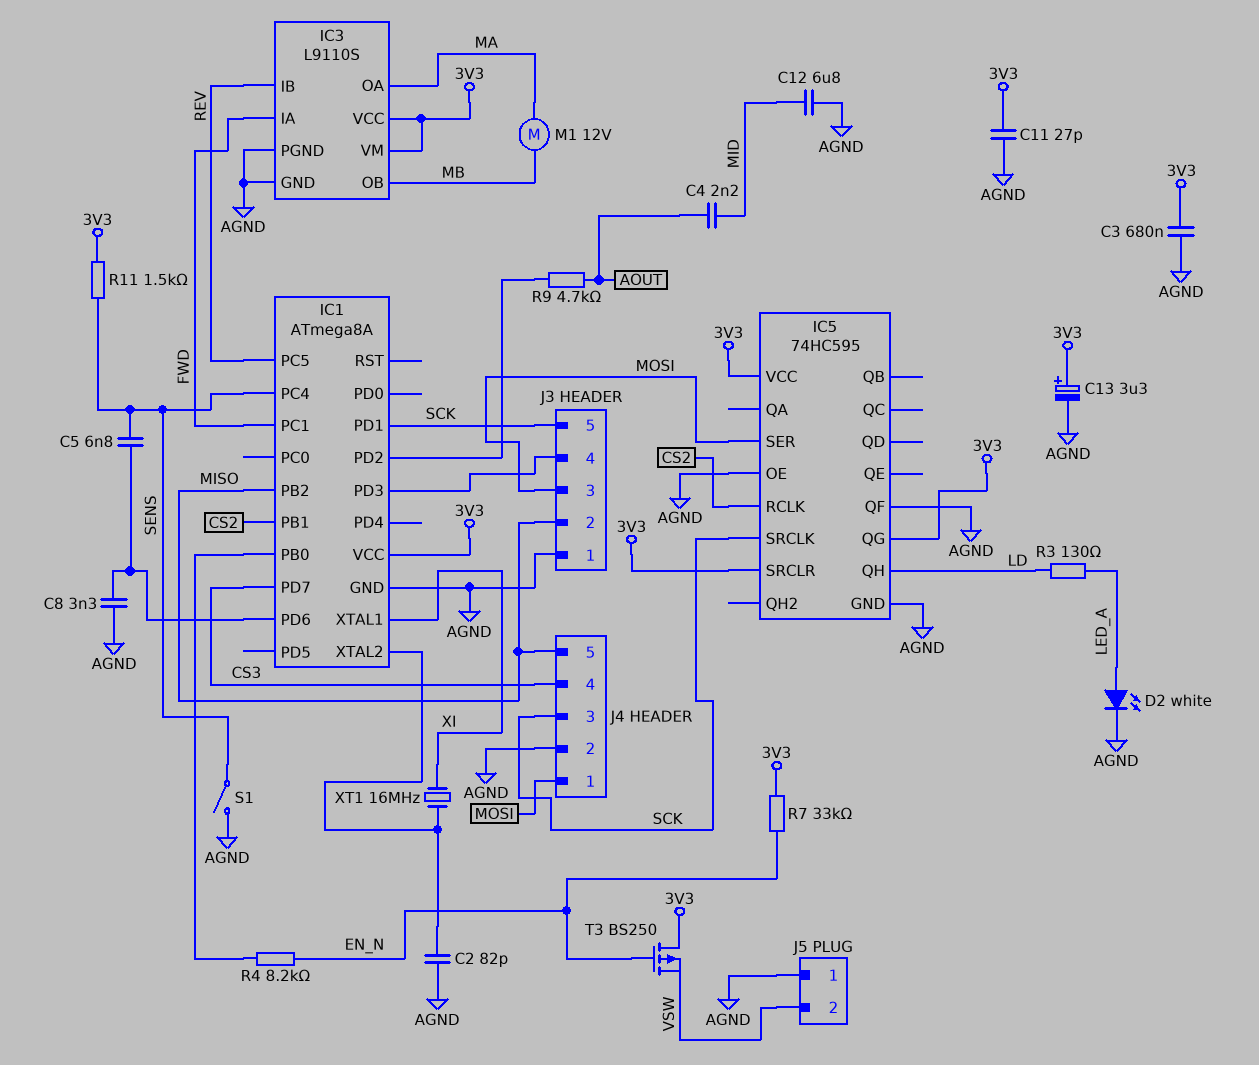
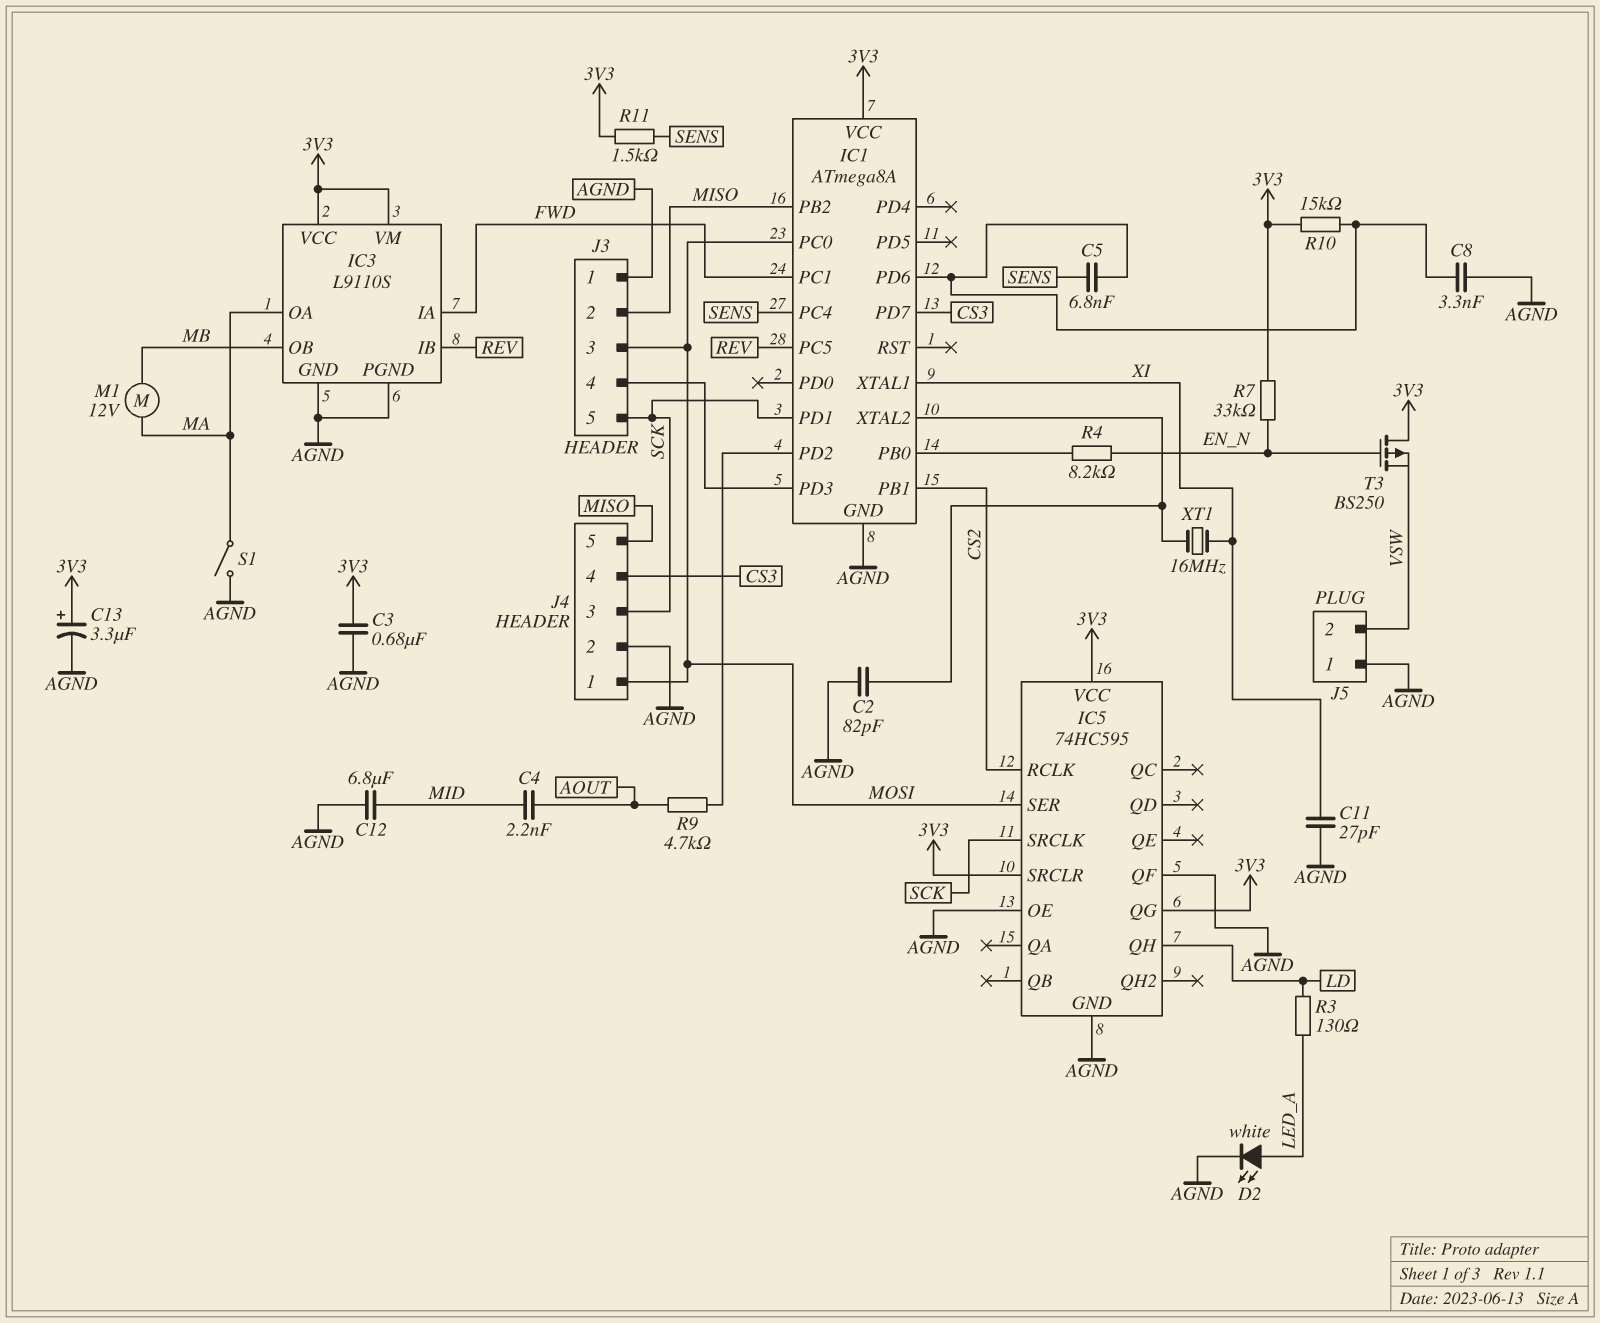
C11: 27pF (3V3, AGND) -> 27pF (AGND, XI)
IC1 pin PC0: none -> MOSI
R10: none -> 15k (3V3, IC1/PD6)
S1: switch (AGND, SENS) -> switch (AGND, MA)

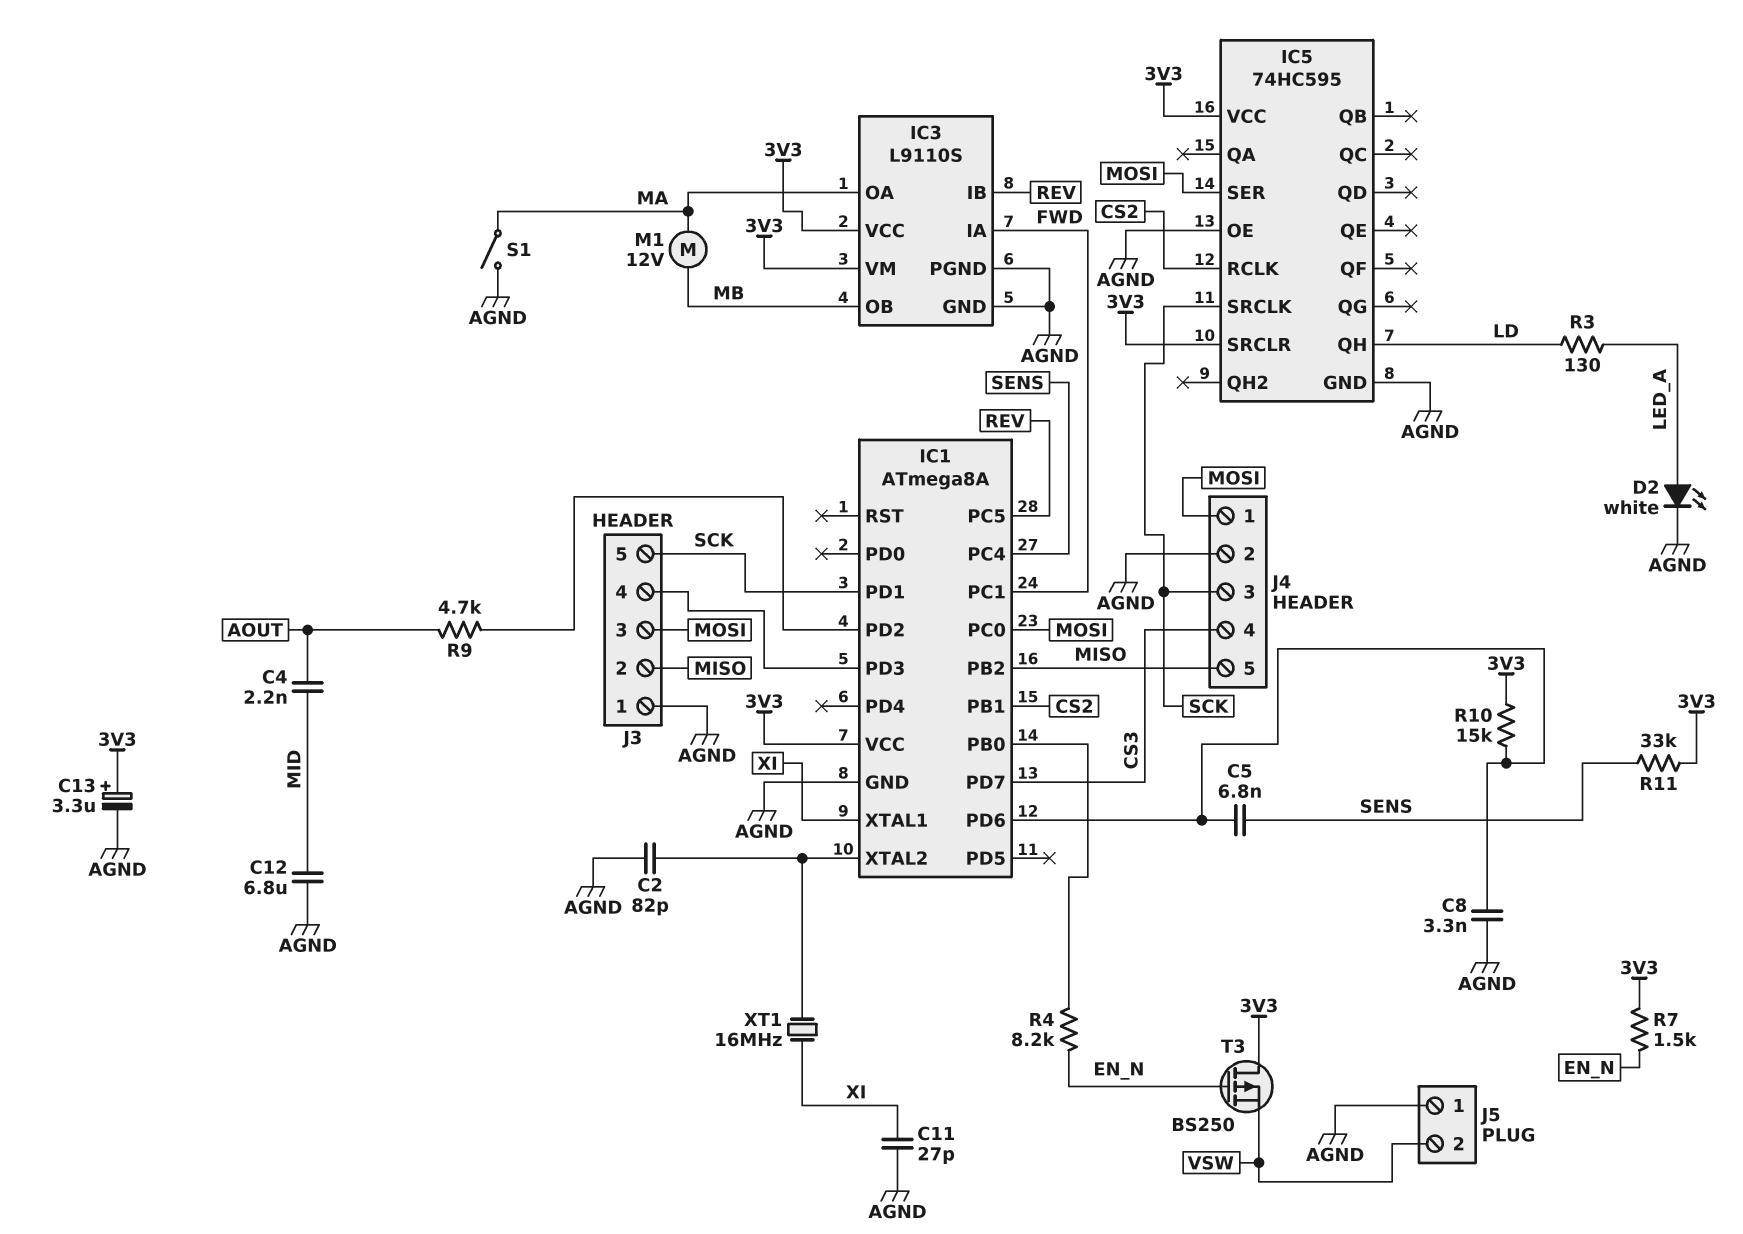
C3: 680nF (3V3, AGND) -> none
IC5 pin QF: AGND -> none
IC5 pin QG: 3V3 -> none
R7: 33k (3V3, EN_N) -> 1.5k (3V3, EN_N)
R11: 1.5k (3V3, SENS) -> 33k (3V3, SENS)

